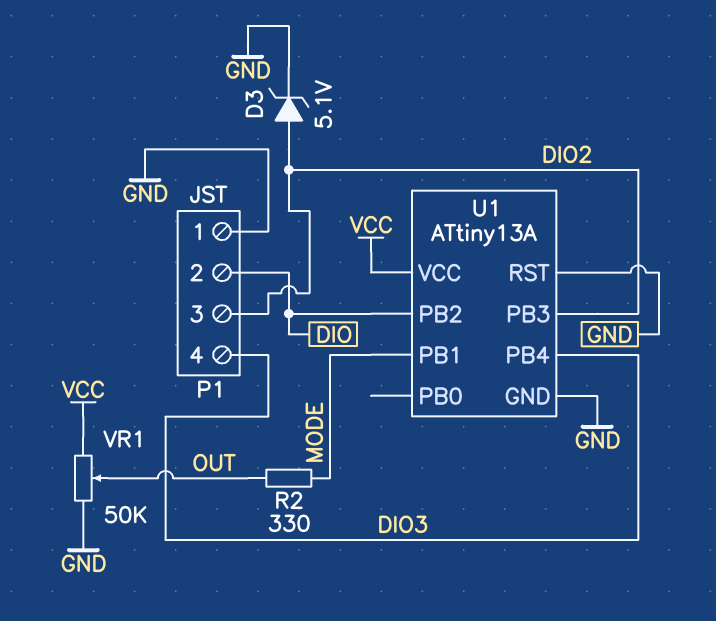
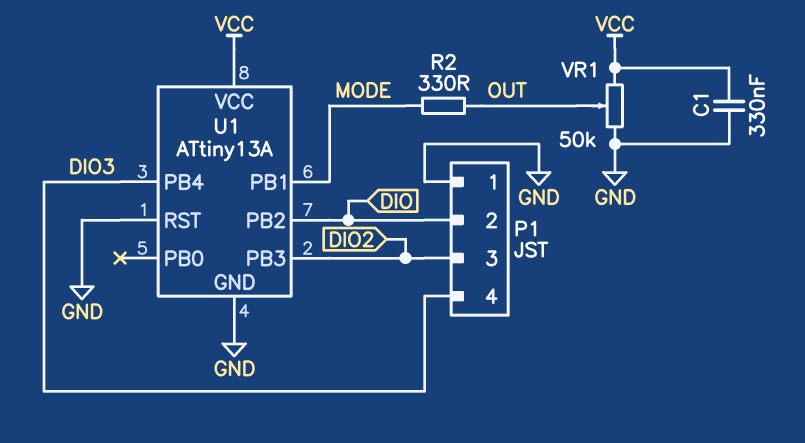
C1: none -> 330nF (GND, VCC)
D3: zener 5.1V (A DIO2, K GND) -> none

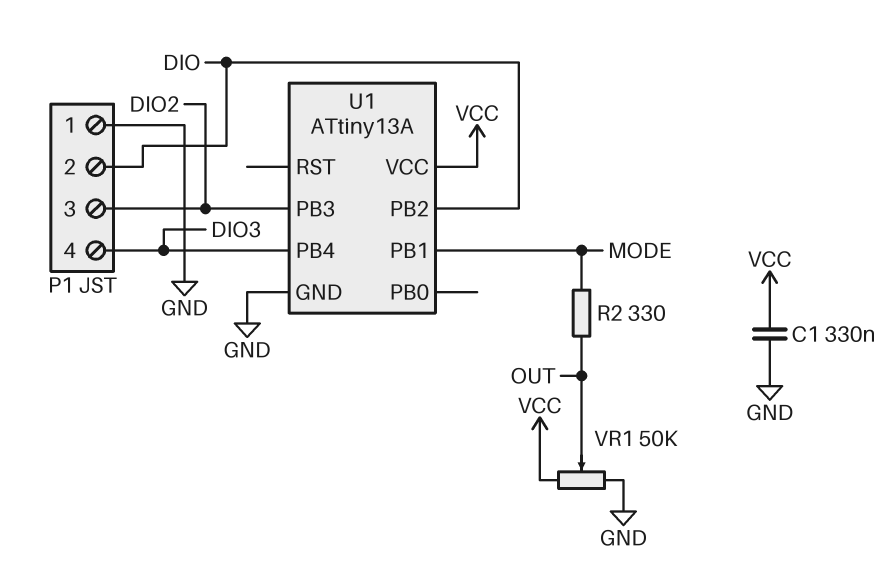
U1 pin RST: GND -> none

